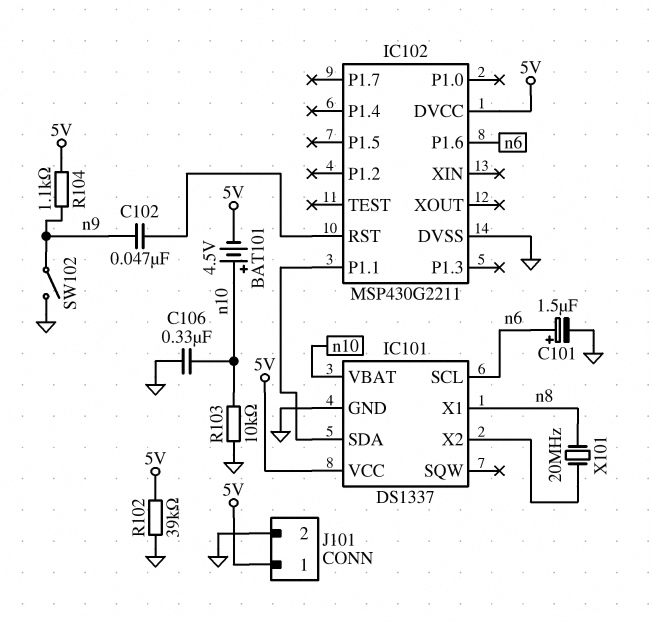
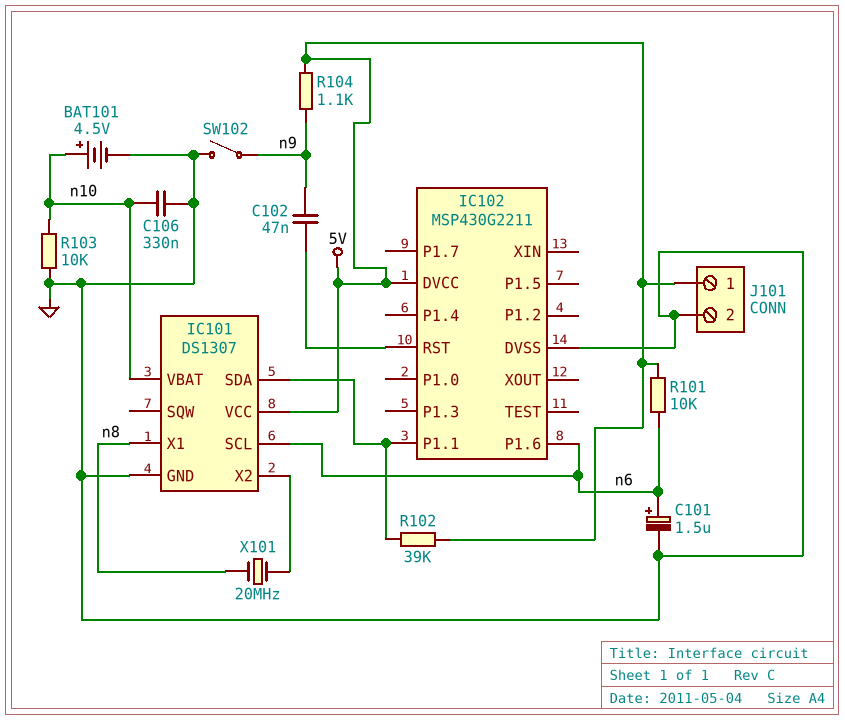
BAT101: 4.5V (plus n10, minus 5V) -> 4.5V (plus n10, minus GND)
IC101: DS1337 -> DS1307
R101: none -> 10k (5V, n6)
R102: 39k (5V, GND) -> 39k (5V, IC101/SDA)

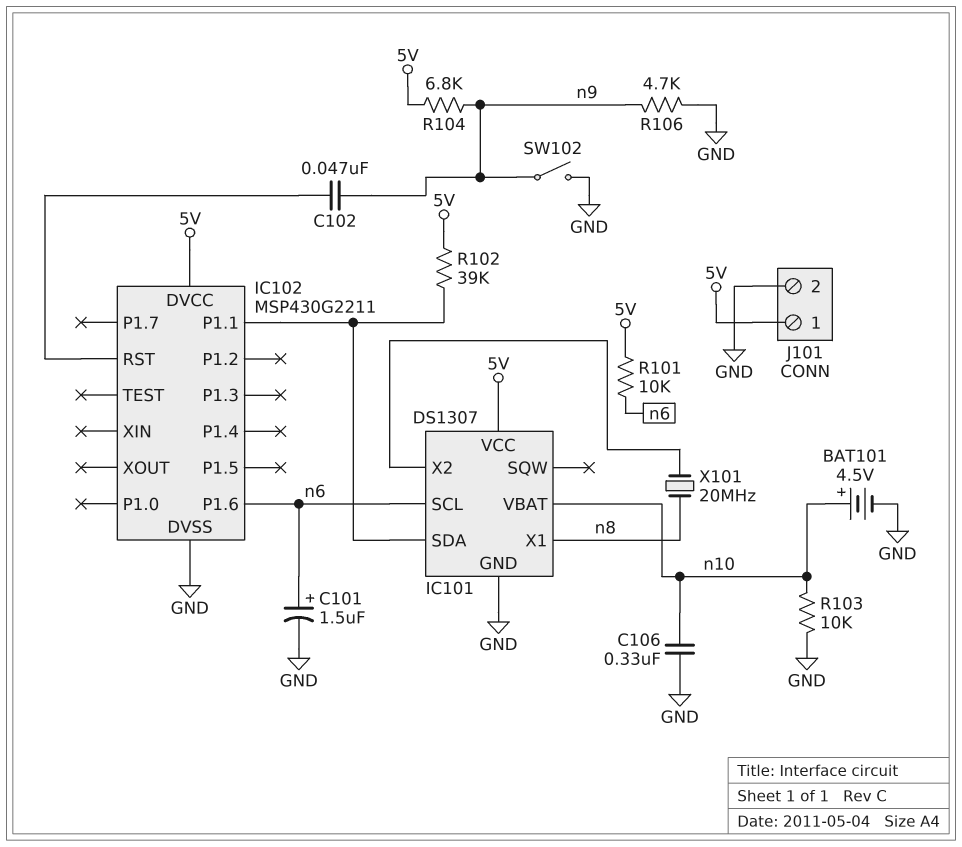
R104: 1.1k (5V, n9) -> 6.8k (5V, n9)
R106: none -> 4.7k (GND, n9)

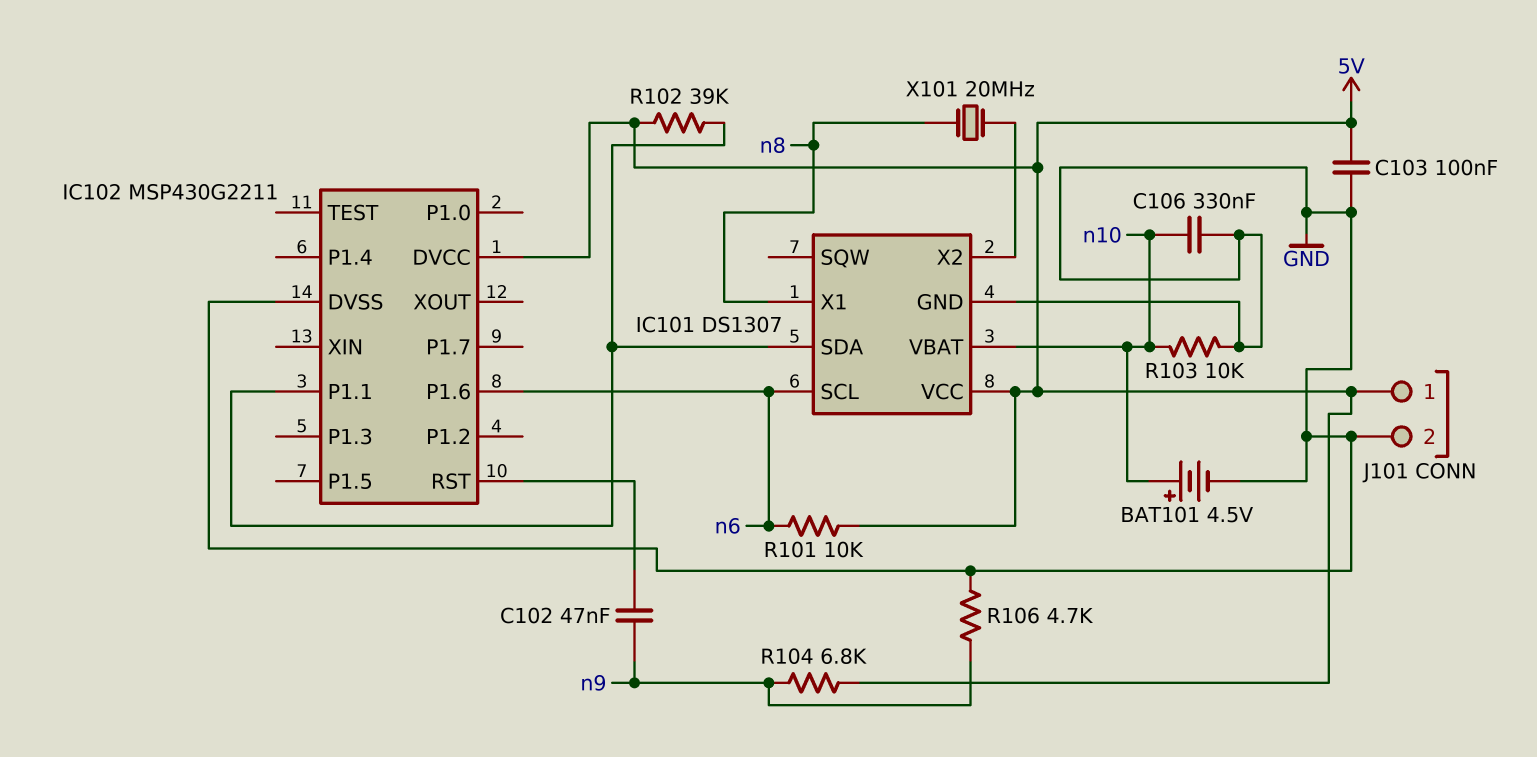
C101: 1.5uF (plus n6, minus GND) -> none
C103: none -> 100nF (5V, GND)
SW102: switch (GND, n9) -> none

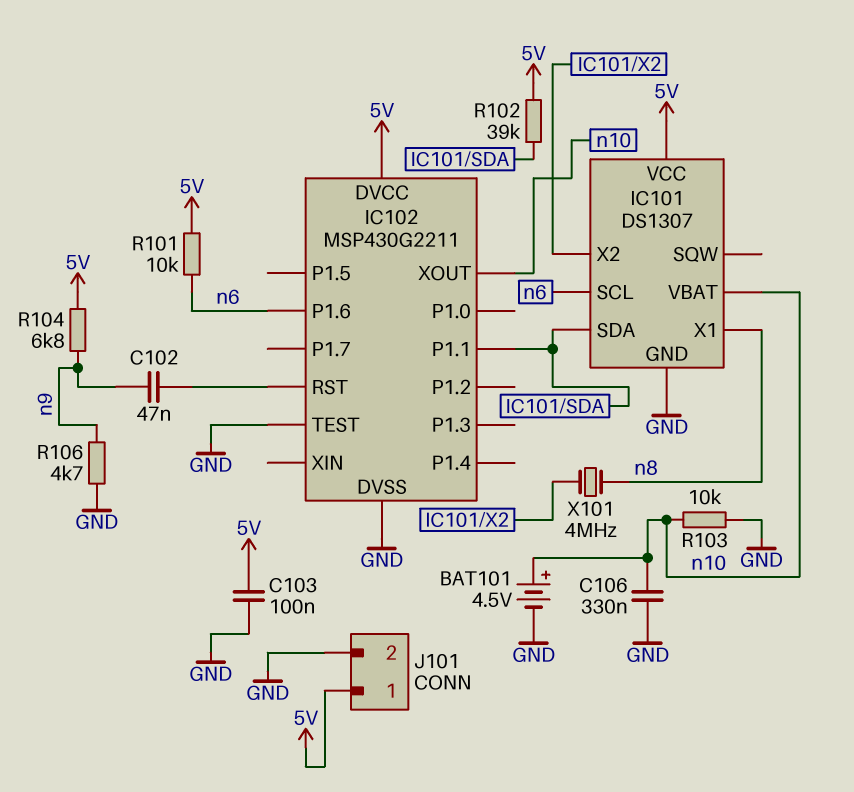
IC102 pin TEST: none -> GND
IC102 pin XOUT: none -> n10
X101: 20MHz (IC101/X2, n8) -> 4MHz (IC101/X2, n8)

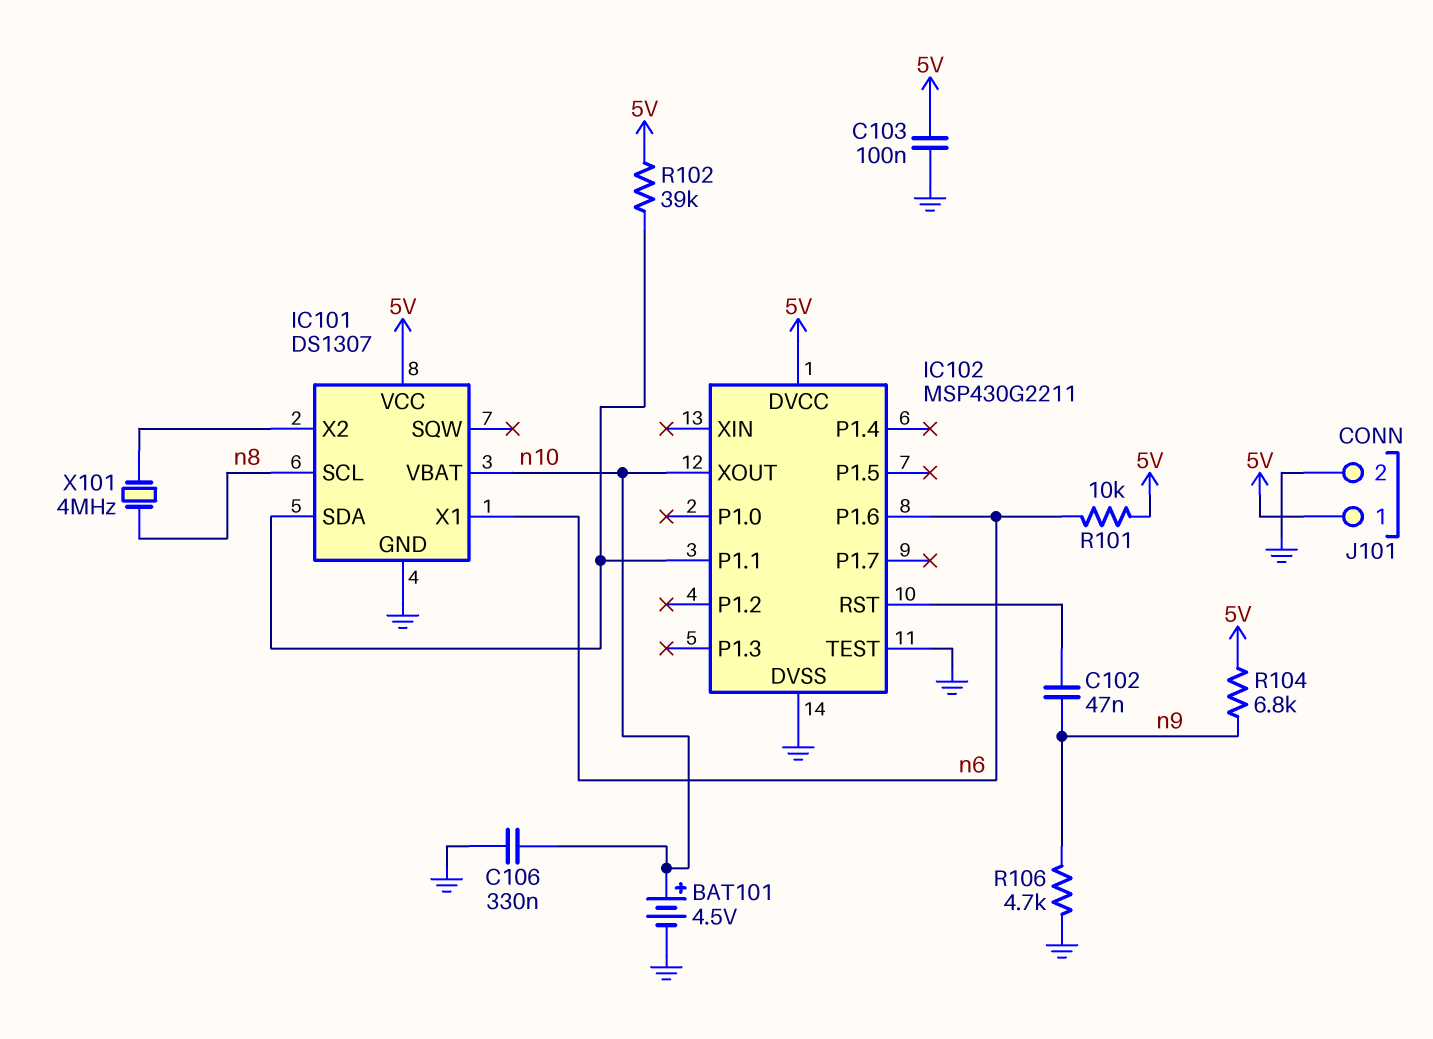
IC101 pin SCL: n6 -> n8
IC101 pin X1: n8 -> n6
R103: 10k (GND, n10) -> none

